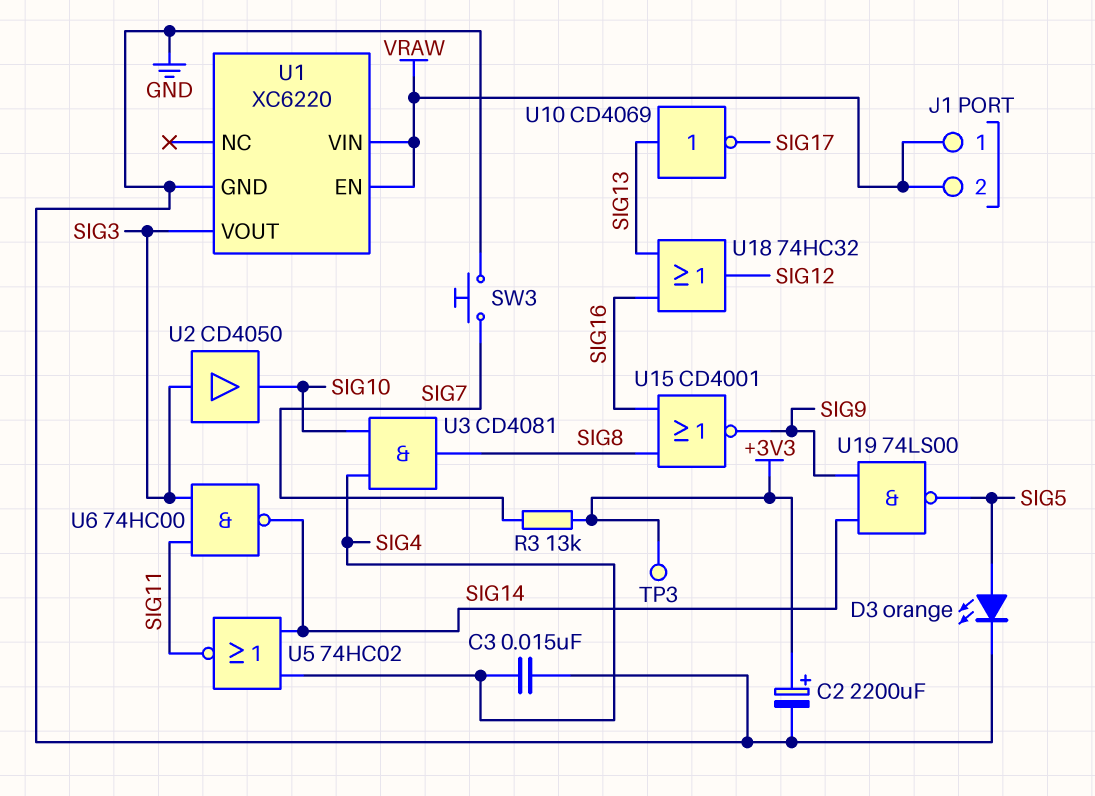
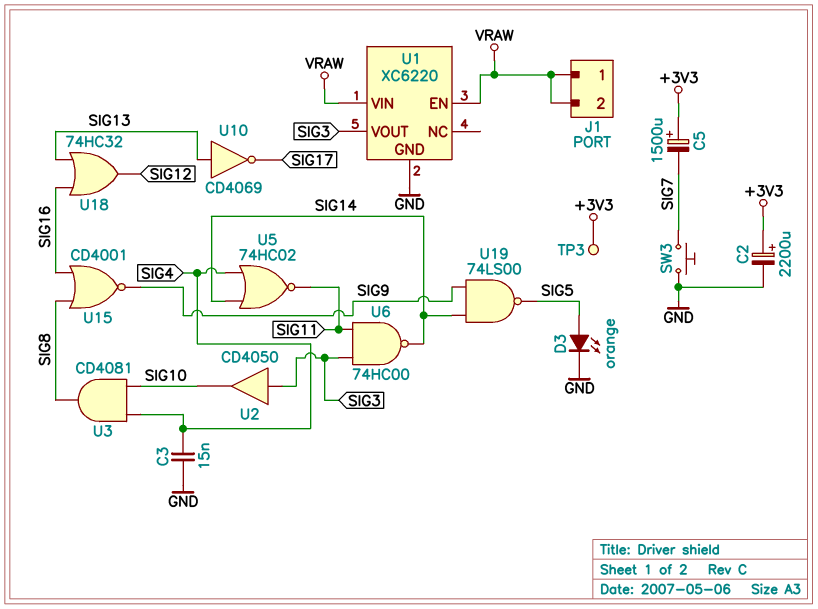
C5: none -> 1500uF (plus +3V3, minus SIG7)
R3: 13k (+3V3, SIG7) -> none

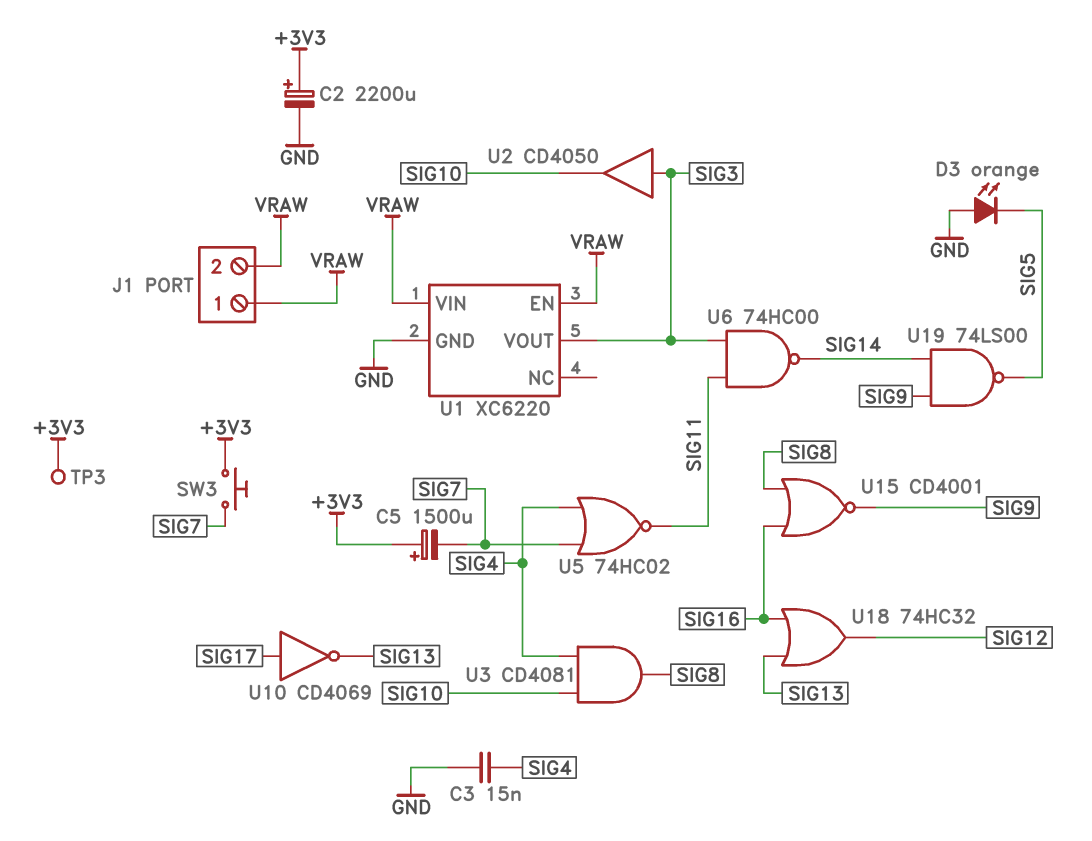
D3: LED orange (A SIG5, K GND) -> LED orange (A GND, K SIG5)
SW3: button (GND, SIG7) -> button (+3V3, SIG7)
U5: NOR 74HC02 (in SIG4, in SIG14, out SIG11) -> NOR 74HC02 (in SIG4, in SIG7, out SIG11)
U10: NOT CD4069 (in SIG13, out SIG17) -> NOT CD4069 (in SIG17, out SIG13)

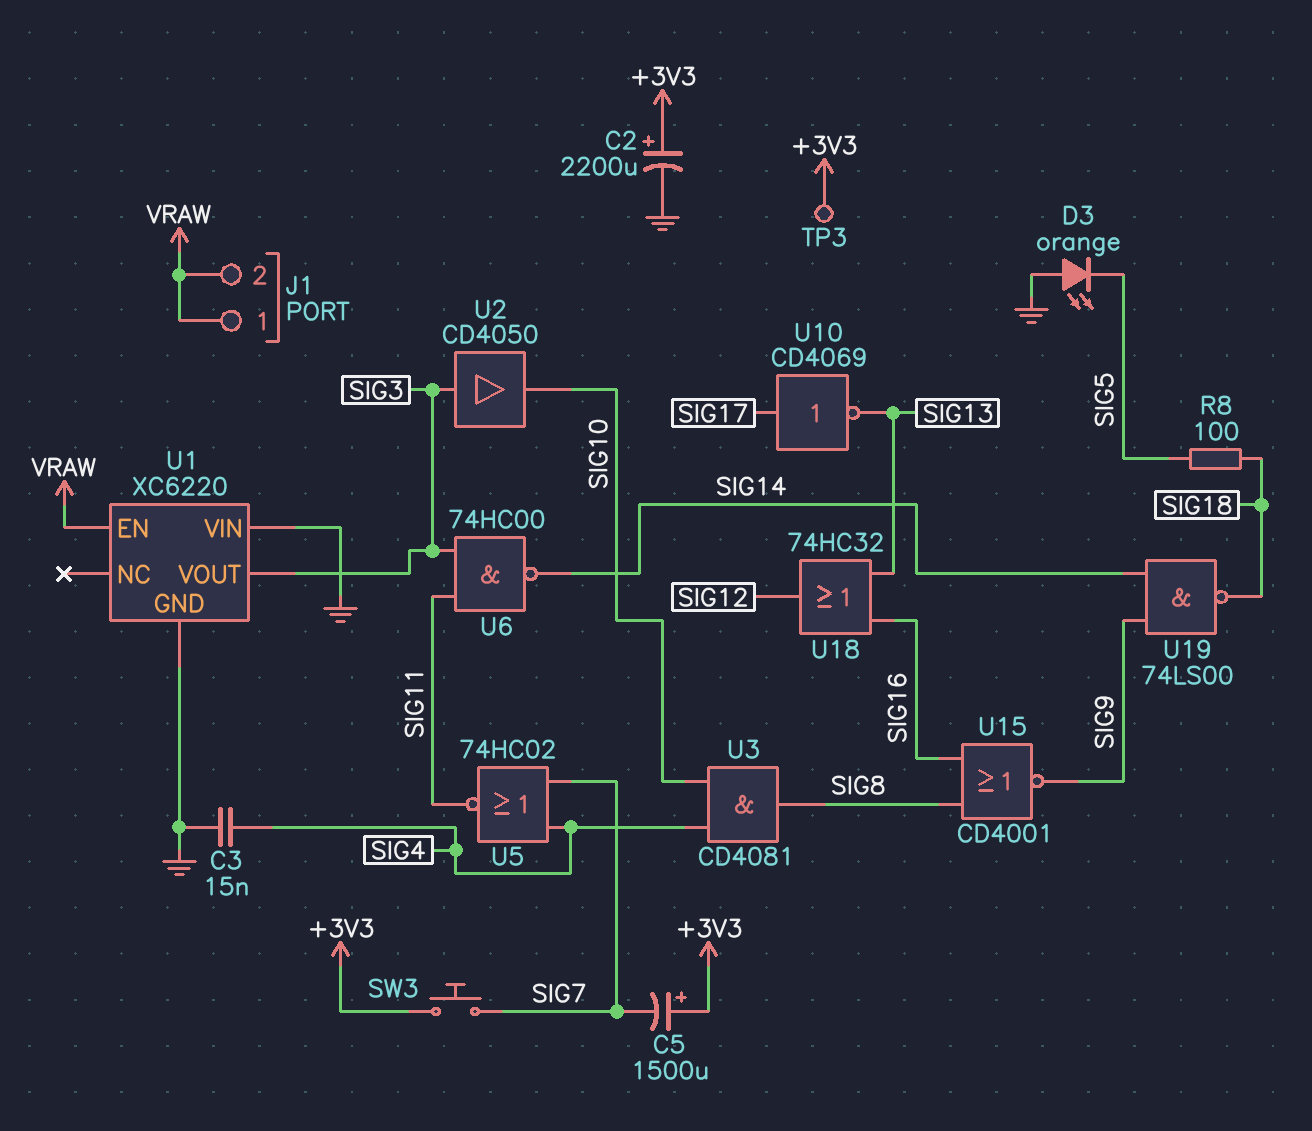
R8: none -> 100 (SIG5, SIG18)
U1 pin VIN: VRAW -> GND
U19: NAND 74LS00 (in SIG9, in SIG14, out SIG5) -> NAND 74LS00 (in SIG9, in SIG14, out SIG18)

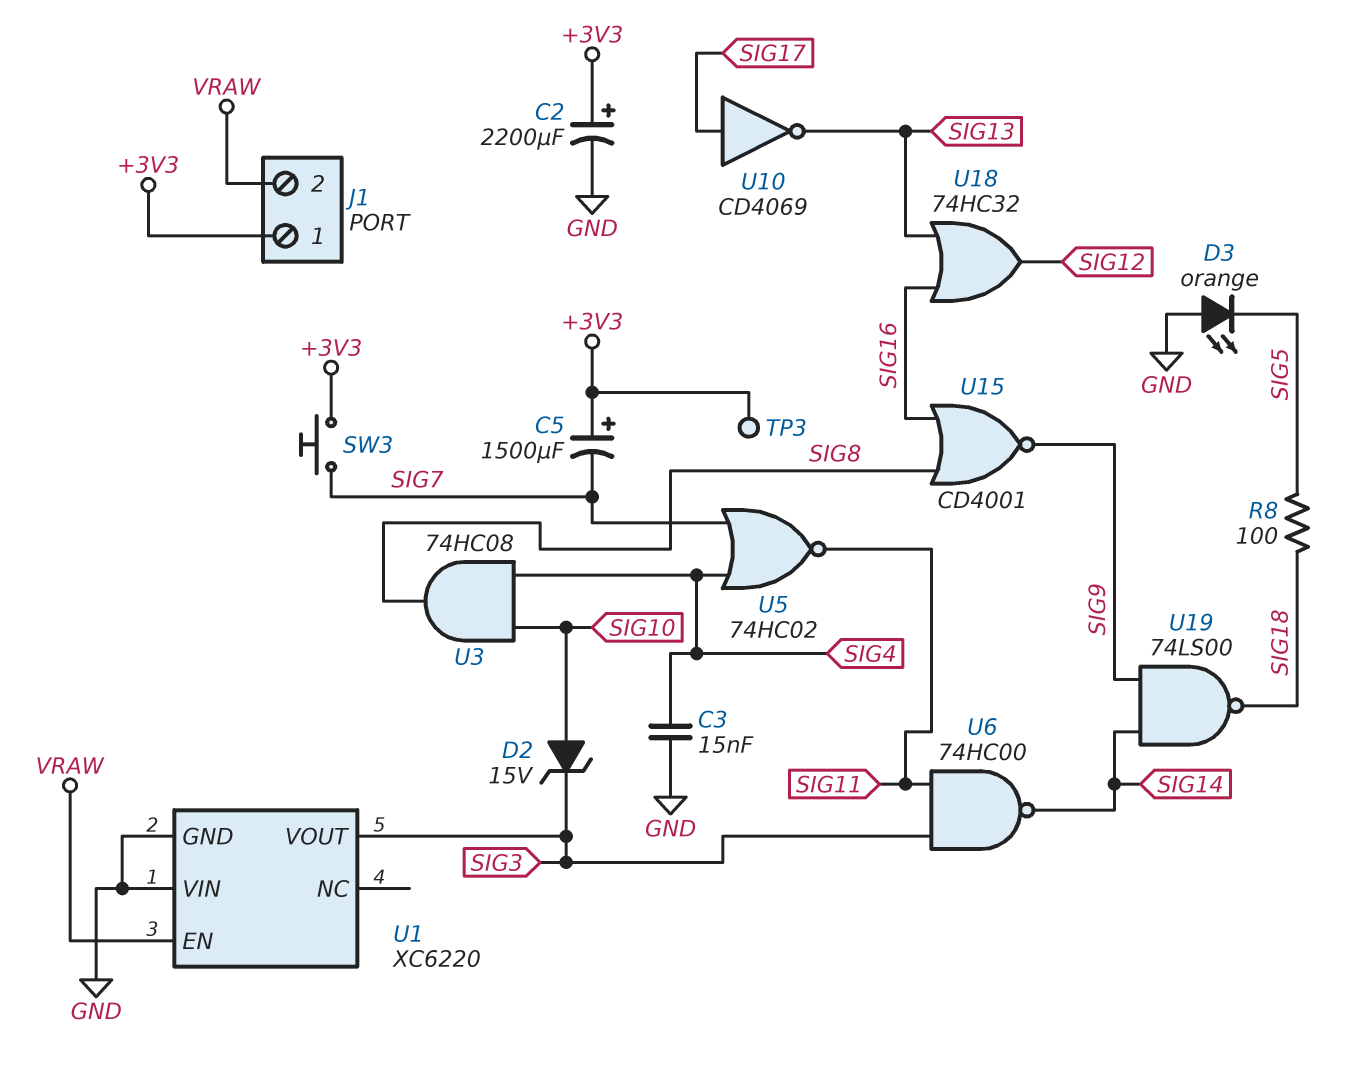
D2: none -> zener 15V (A SIG10, K SIG3)
J1 pin 1: VRAW -> +3V3
U2: buffer CD4050 (in SIG3, out SIG10) -> none
U3: AND CD4081 (in SIG4, in SIG10, out SIG8) -> AND 74HC08 (in SIG4, in SIG10, out SIG8)

